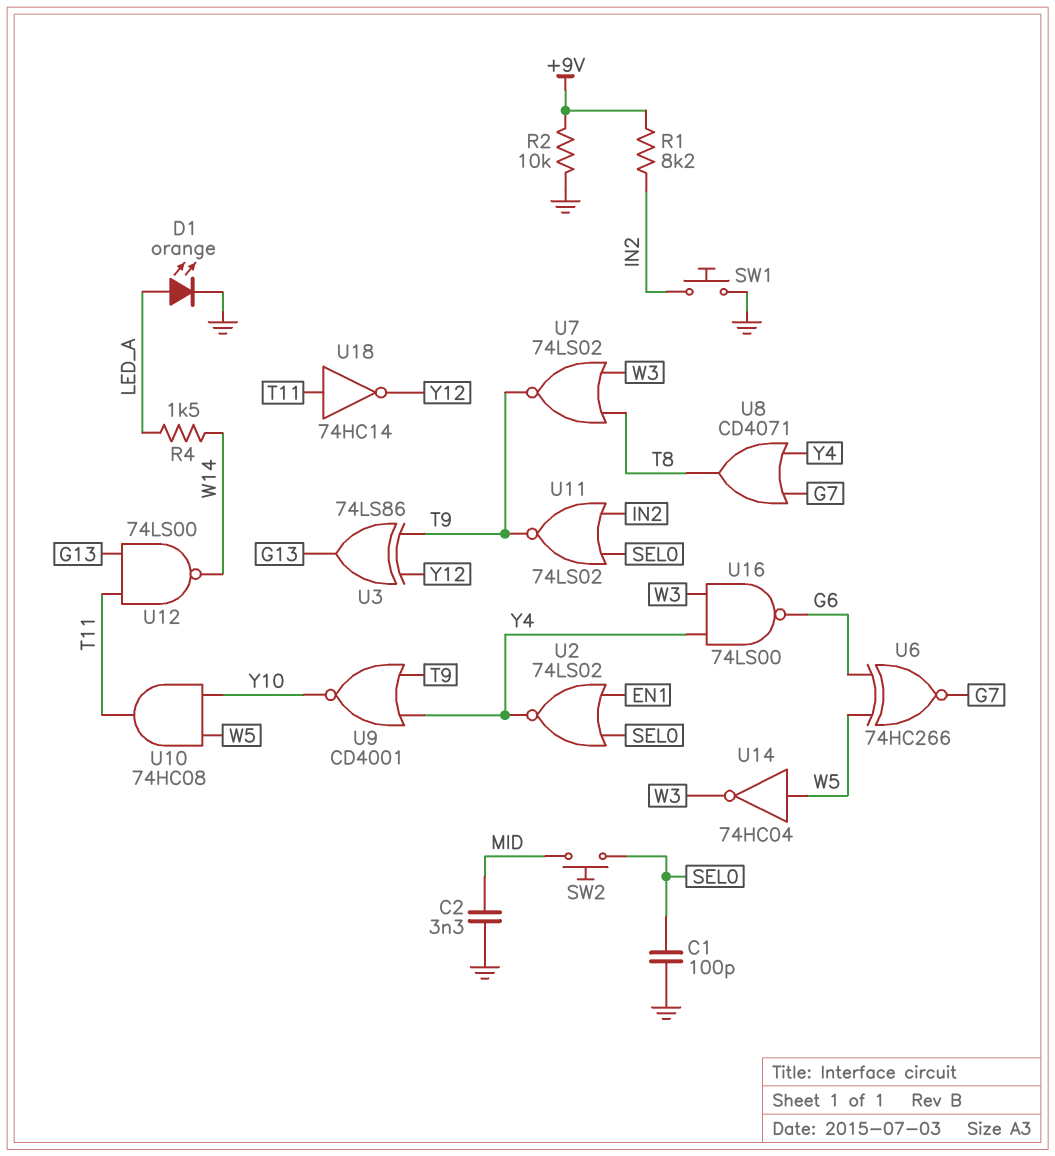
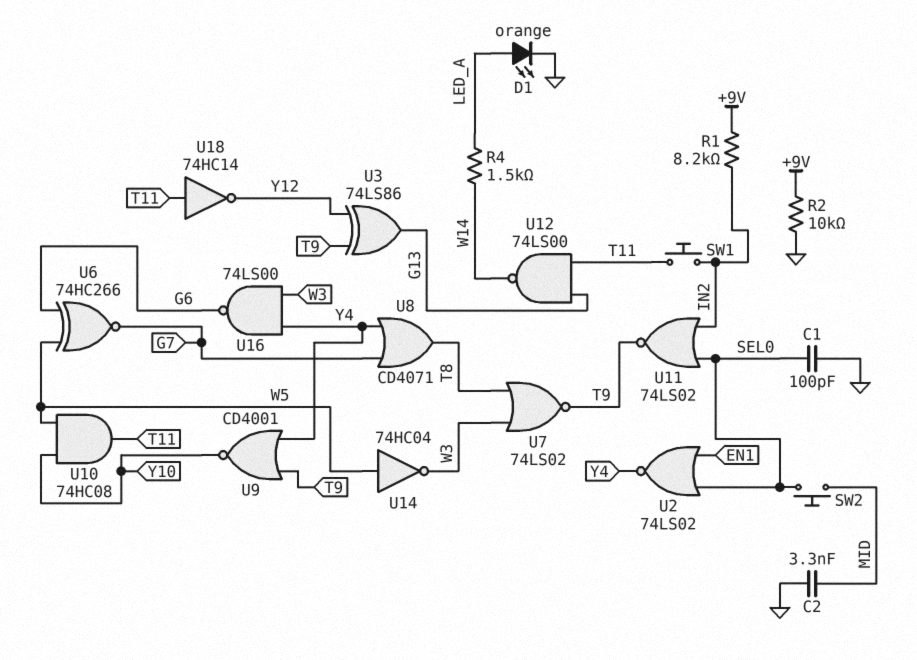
SW1: button (GND, IN2) -> button (IN2, T11)

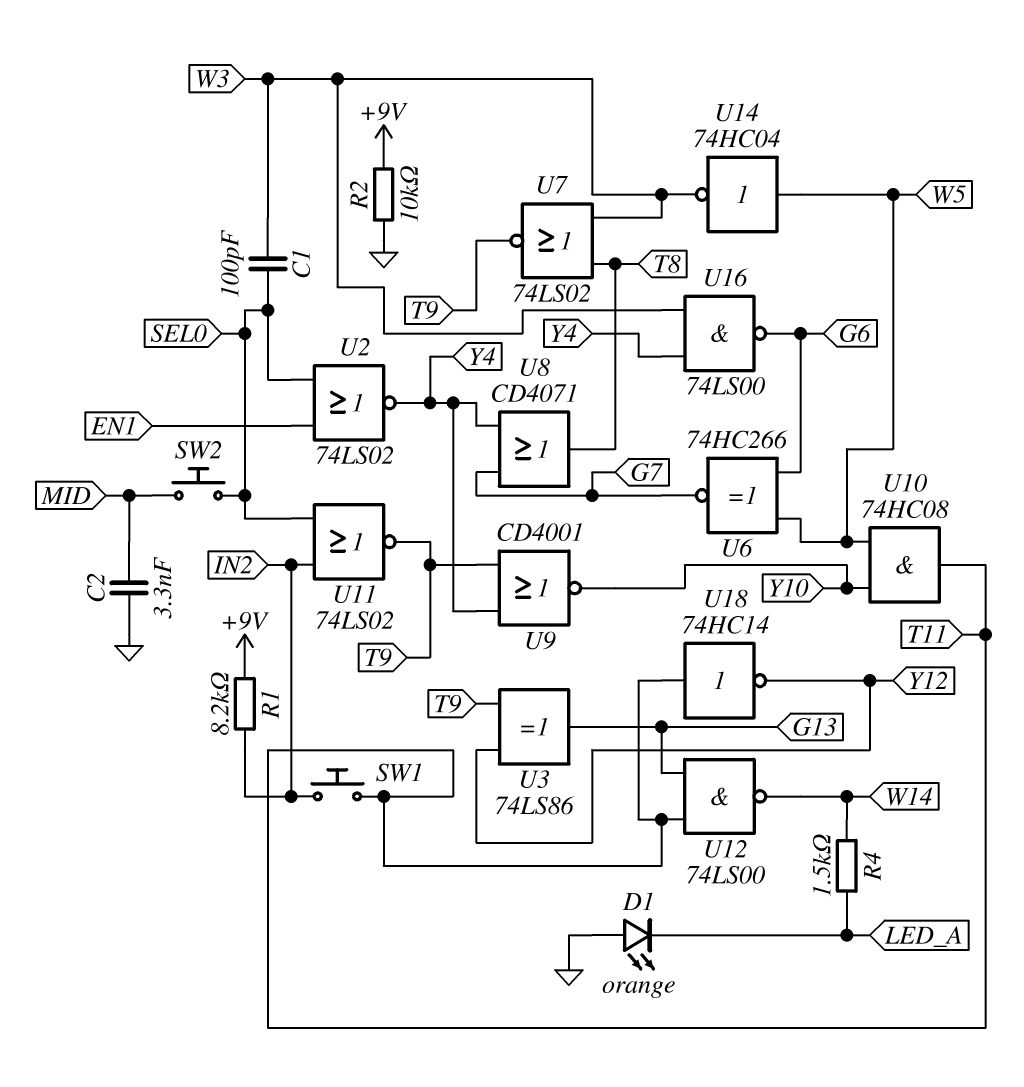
C1: 100pF (GND, SEL0) -> 100pF (SEL0, W3)
D1: LED orange (A LED_A, K GND) -> LED orange (A GND, K LED_A)

